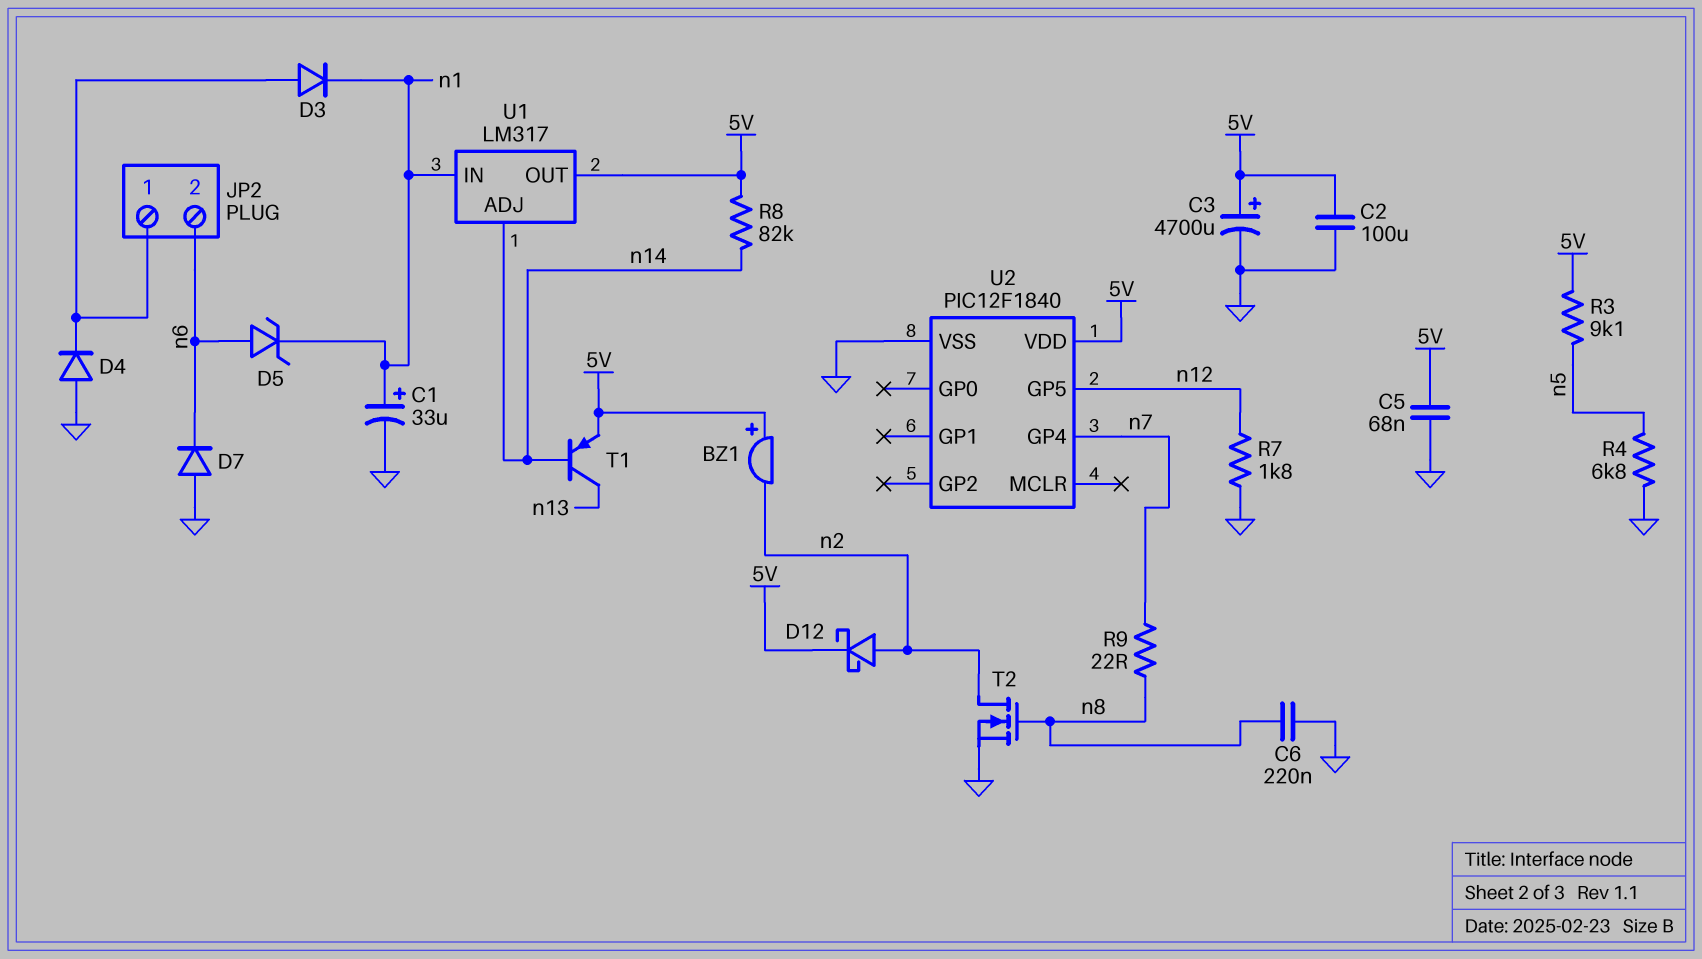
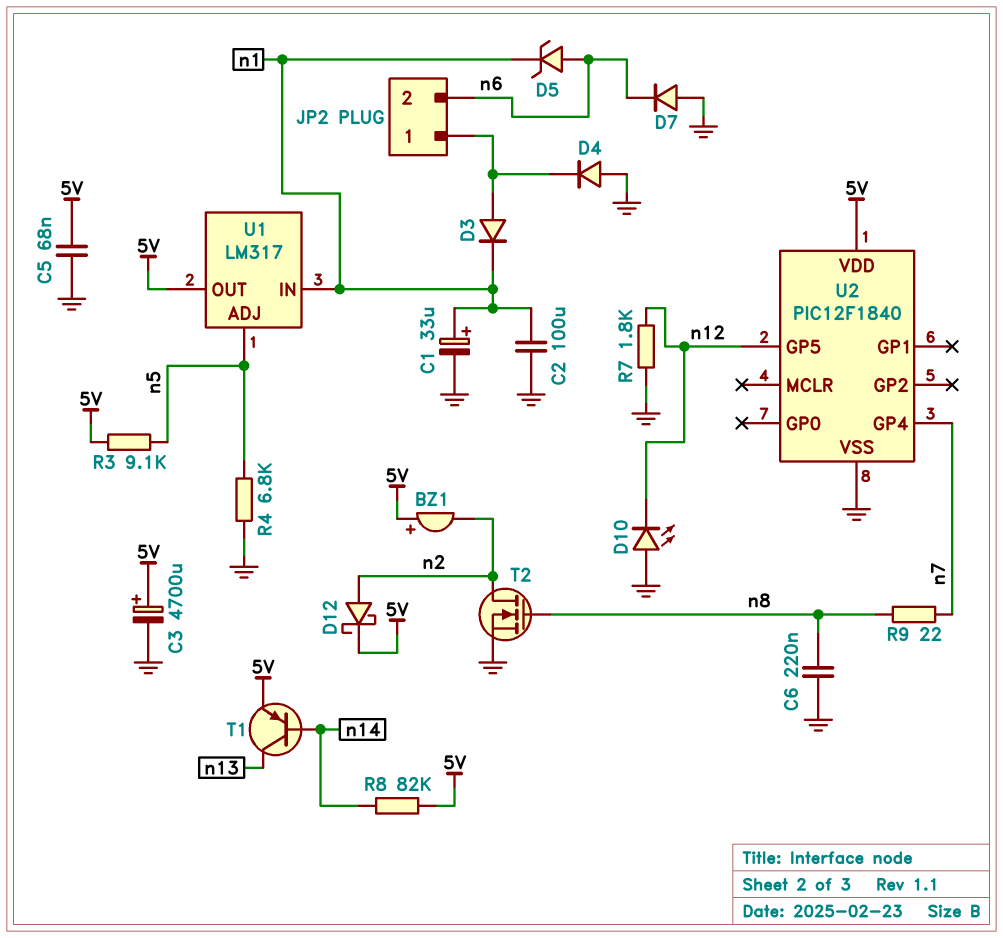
C2: 100uF (5V, GND) -> 100uF (GND, n1)
D10: none -> LED (A GND, K n12)
U1 pin ADJ: n14 -> n5

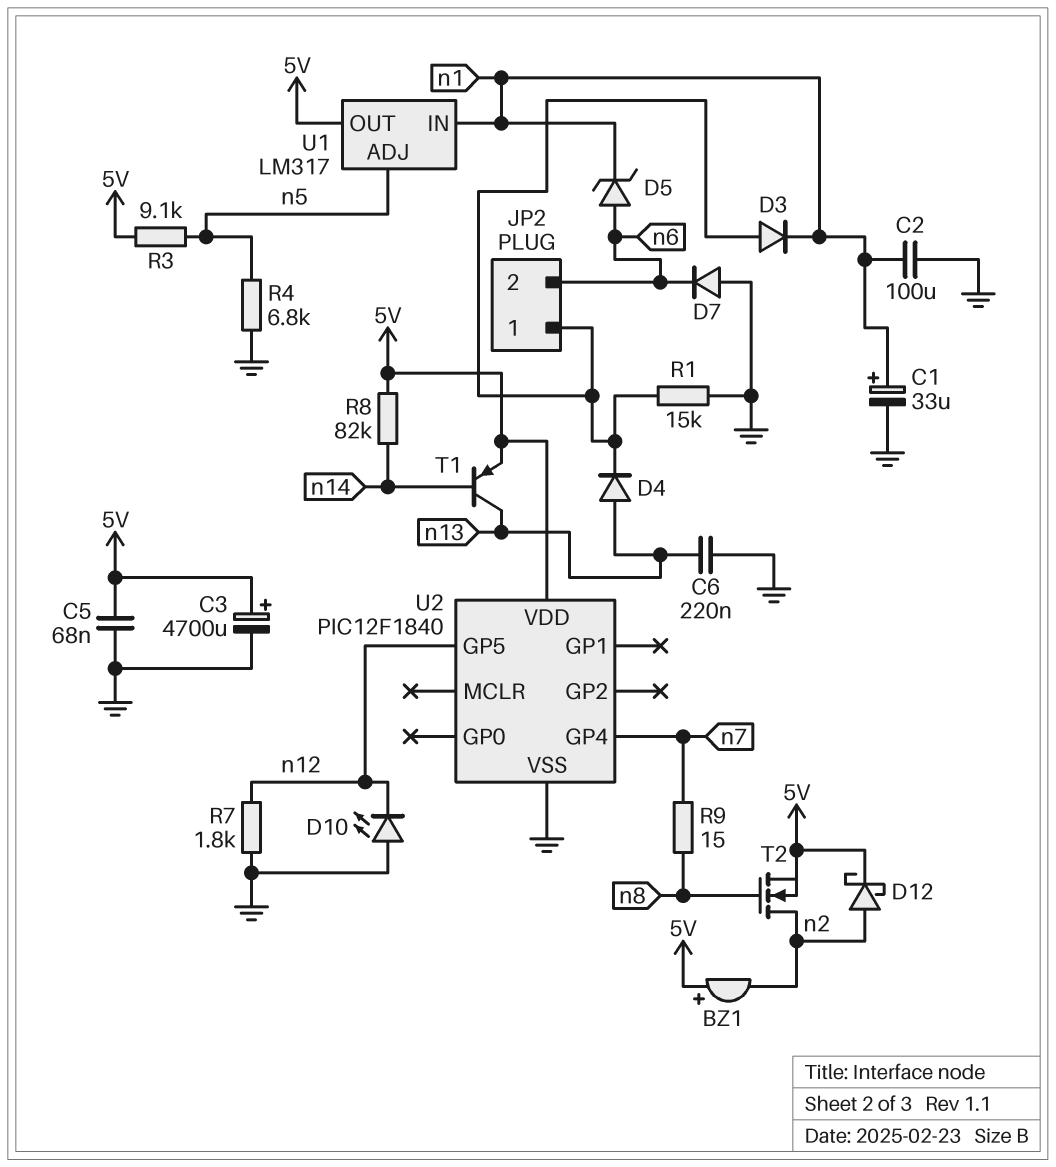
C6: 220nF (GND, n8) -> 220nF (GND, n13)
D4: diode (A GND, K JP2/1) -> diode (A n13, K JP2/1)
R1: none -> 15k (GND, JP2/1)
R9: 22 (n7, n8) -> 15 (n7, n8)
T2: NMOS (G n8, D n2, S GND) -> NMOS (G n8, D n2, S 5V)

